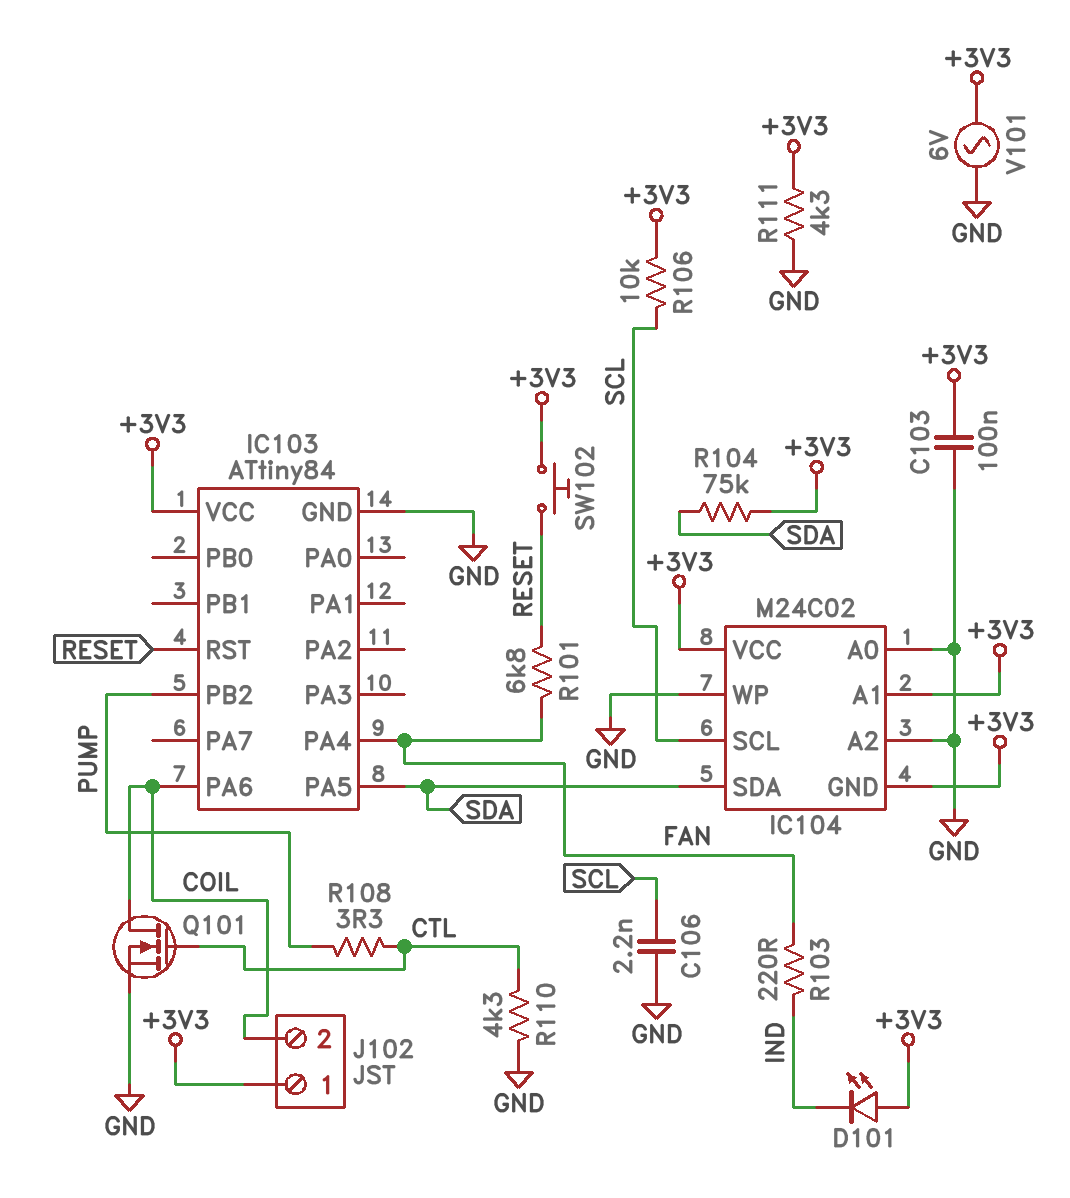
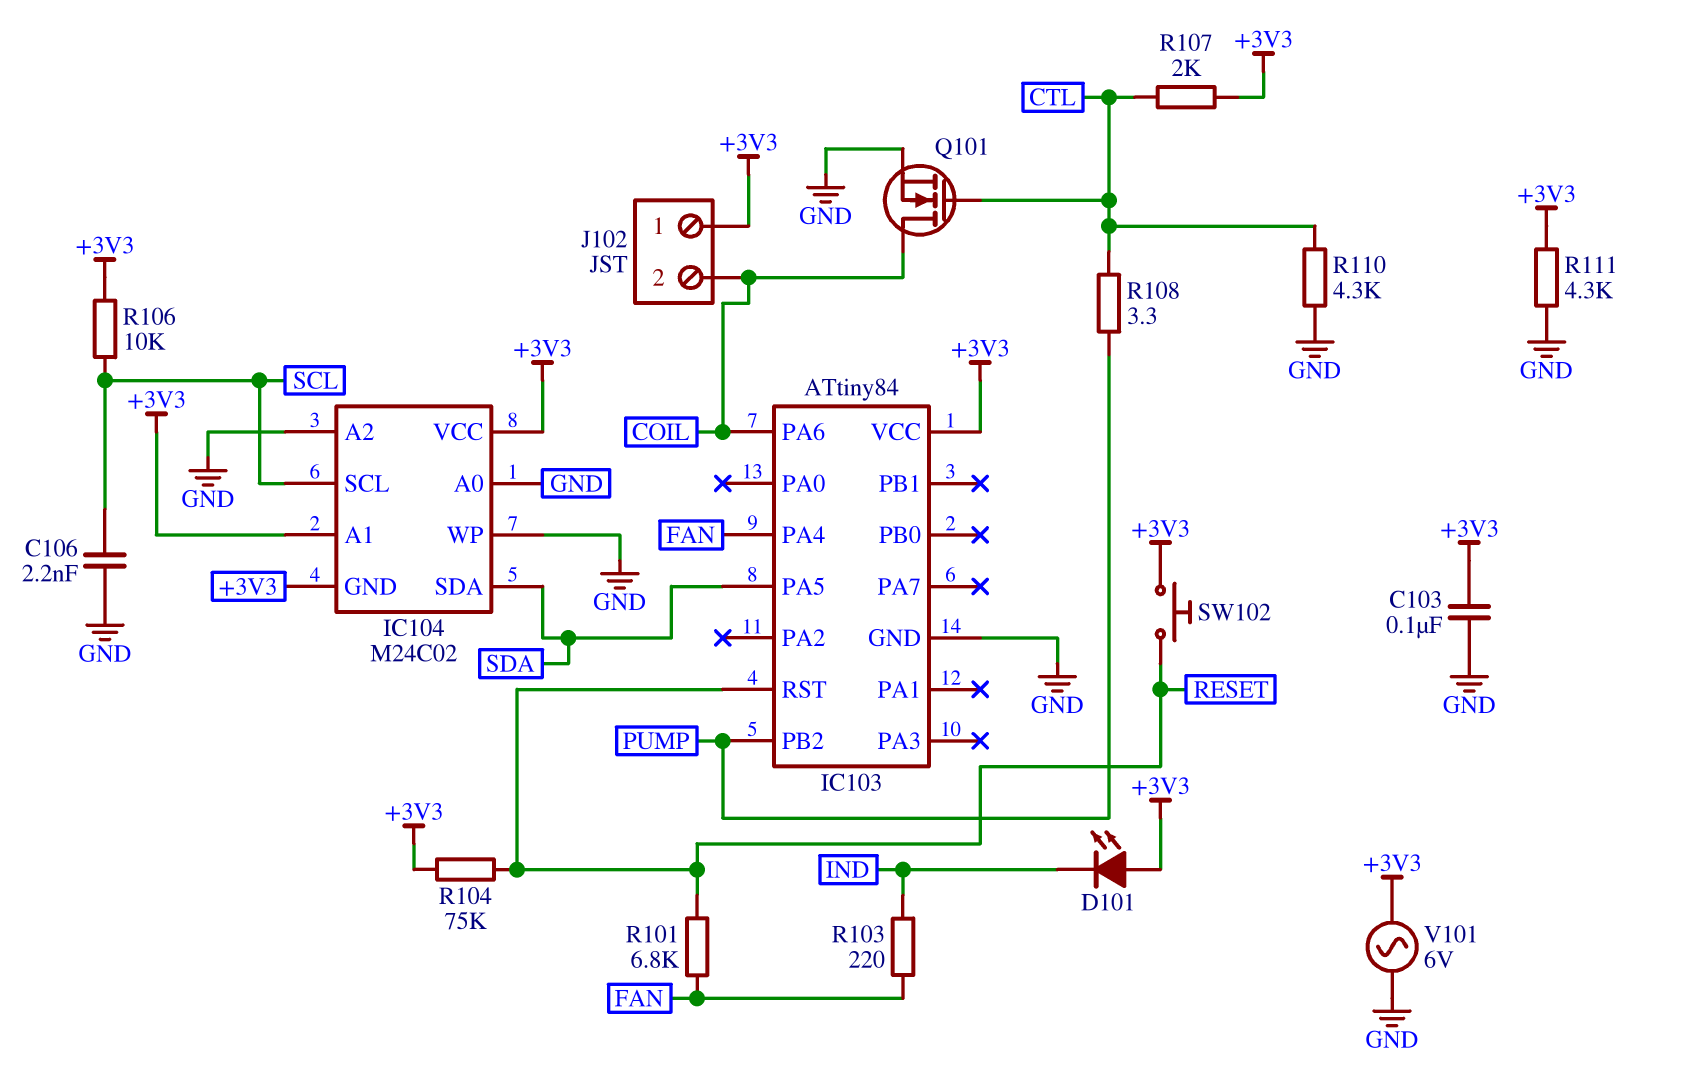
R104: 75k (+3V3, SDA) -> 75k (+3V3, RESET)
R107: none -> 2k (+3V3, CTL)

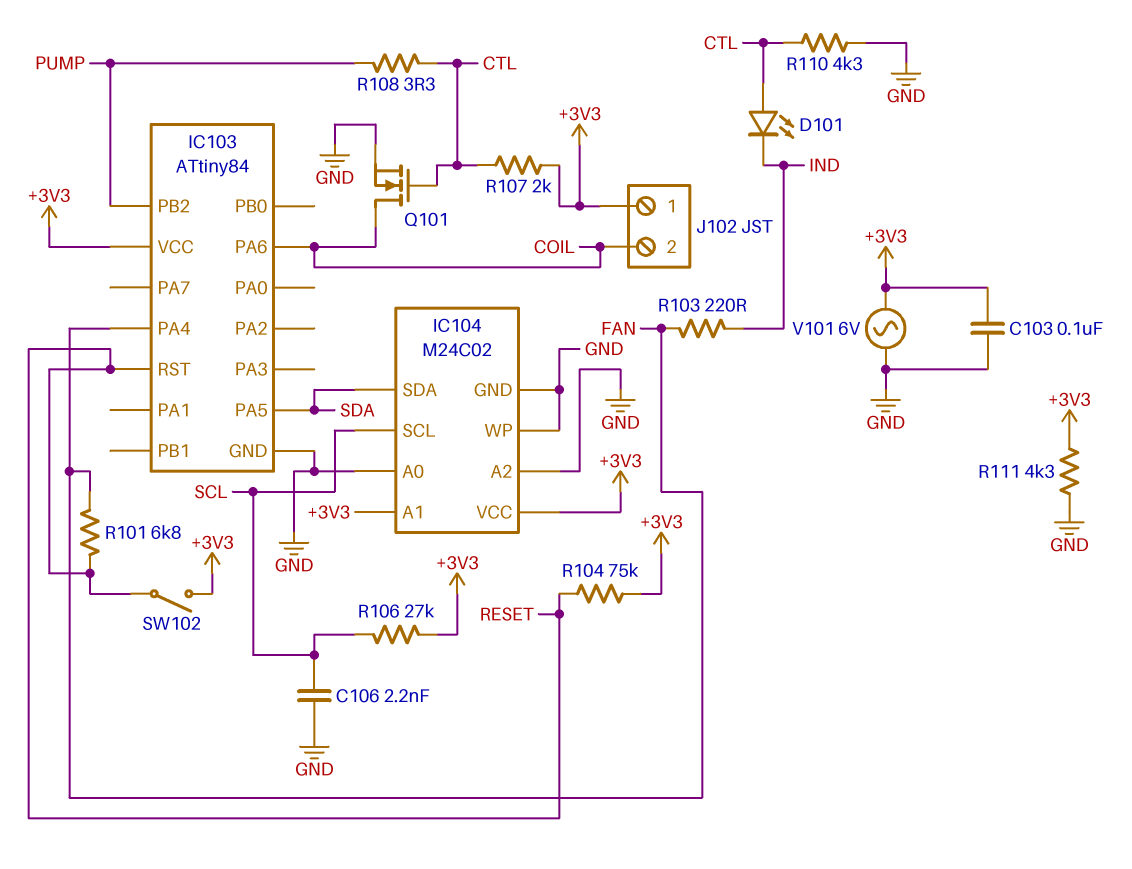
D101: LED (A +3V3, K IND) -> LED (A CTL, K IND)
IC104 pin GND: +3V3 -> GND
R106: 10k (+3V3, SCL) -> 27k (+3V3, SCL)
SW102: button (+3V3, RESET) -> switch (+3V3, RESET)

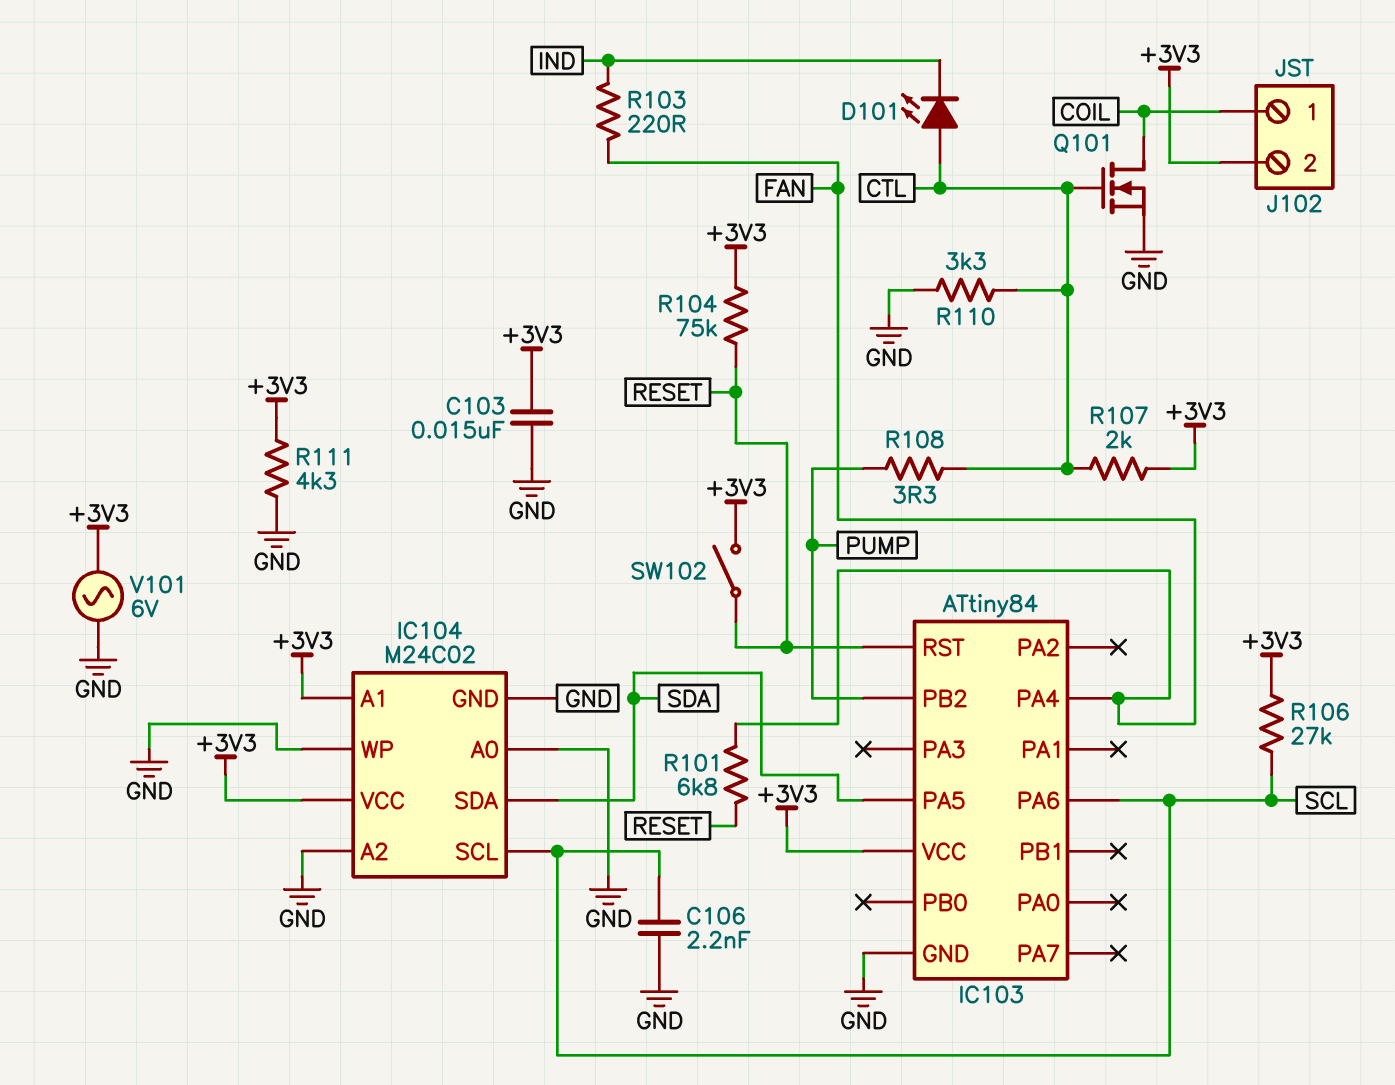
C103: 100nF (+3V3, GND) -> 15nF (+3V3, GND)
IC103 pin PA6: COIL -> SCL
J102 pin 1: +3V3 -> COIL
J102 pin 2: COIL -> +3V3
R110: 4.3k (CTL, GND) -> 3.3k (CTL, GND)

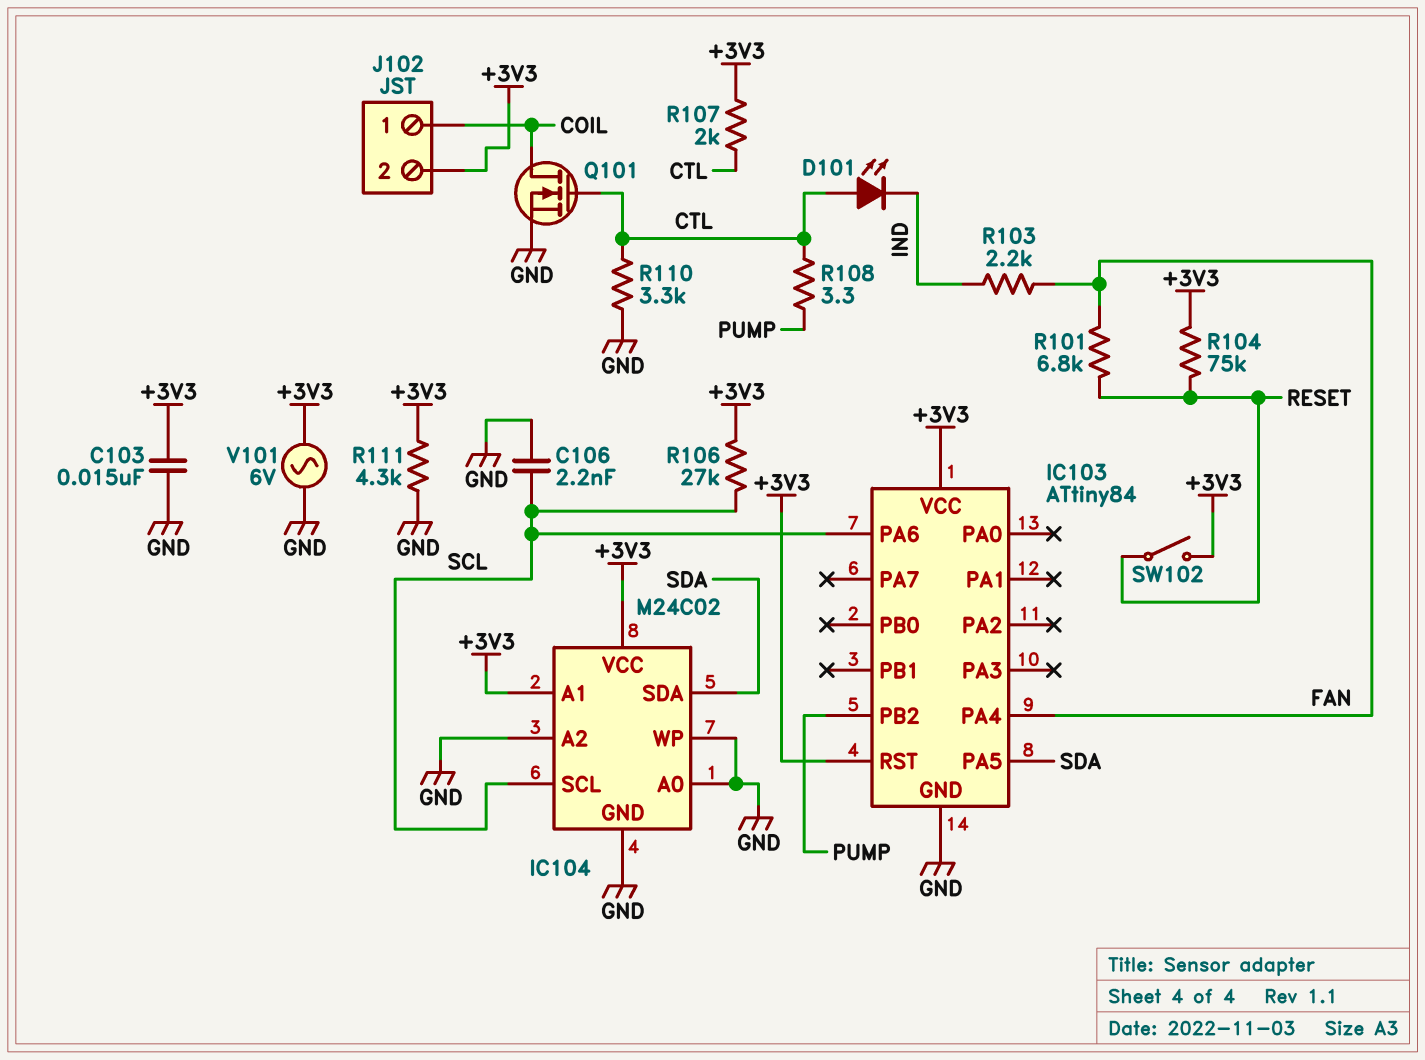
IC103 pin RST: RESET -> +3V3
R103: 220 (FAN, IND) -> 2.2k (FAN, IND)

